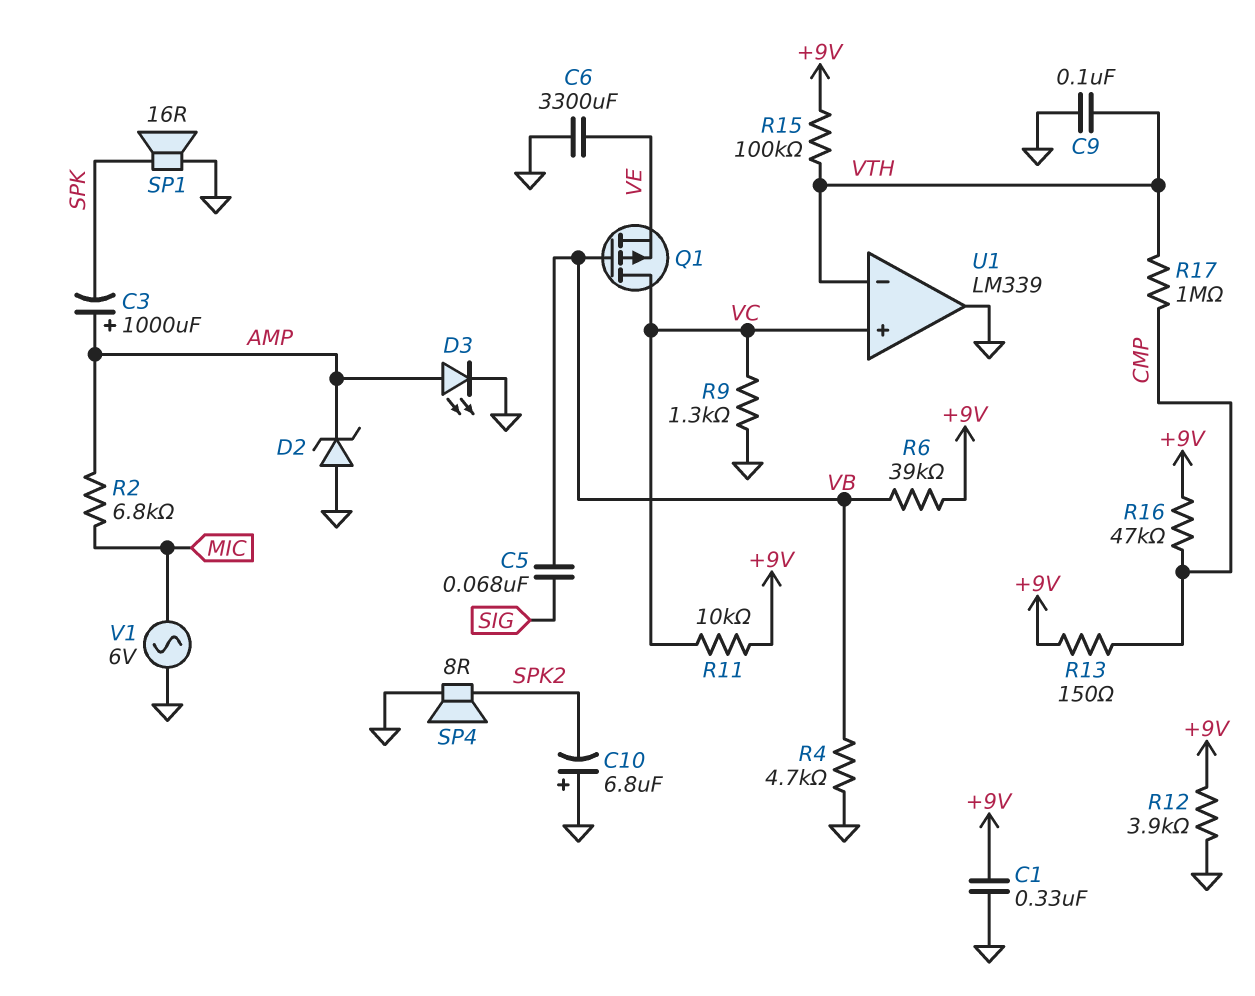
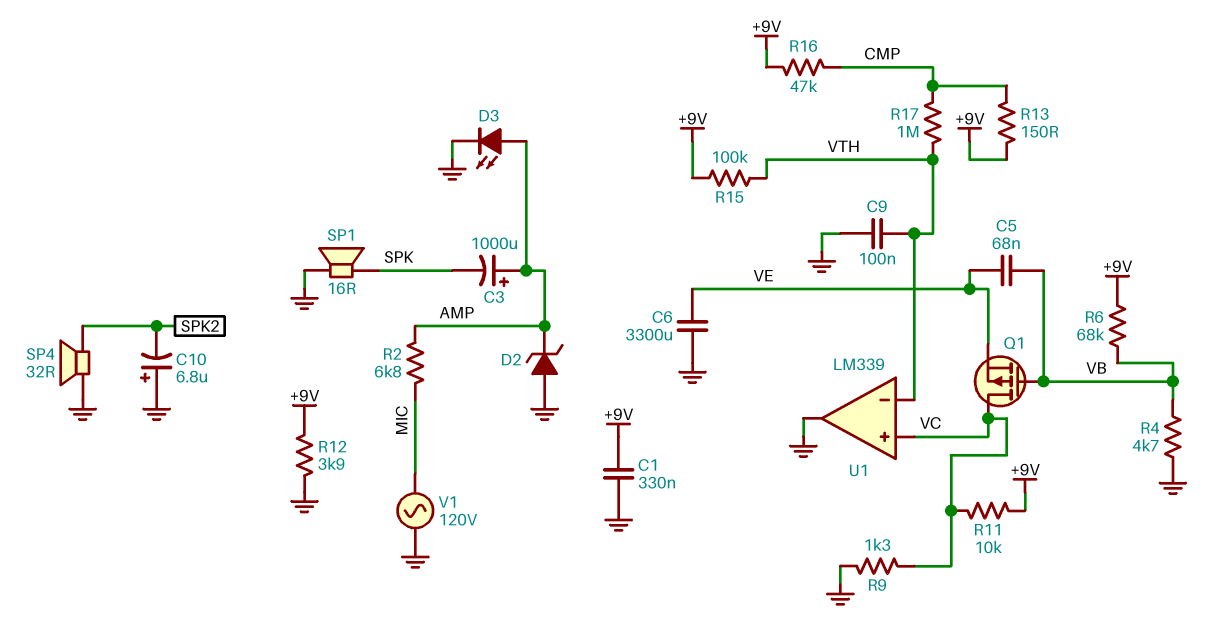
C5: 68nF (SIG, VB) -> 68nF (VB, VE)
R6: 39k (+9V, VB) -> 68k (+9V, VB)
SP4: speaker 8R (GND, SPK2) -> speaker 32R (GND, SPK2)
V1: AC 6V (GND, MIC) -> AC 120V (GND, MIC)

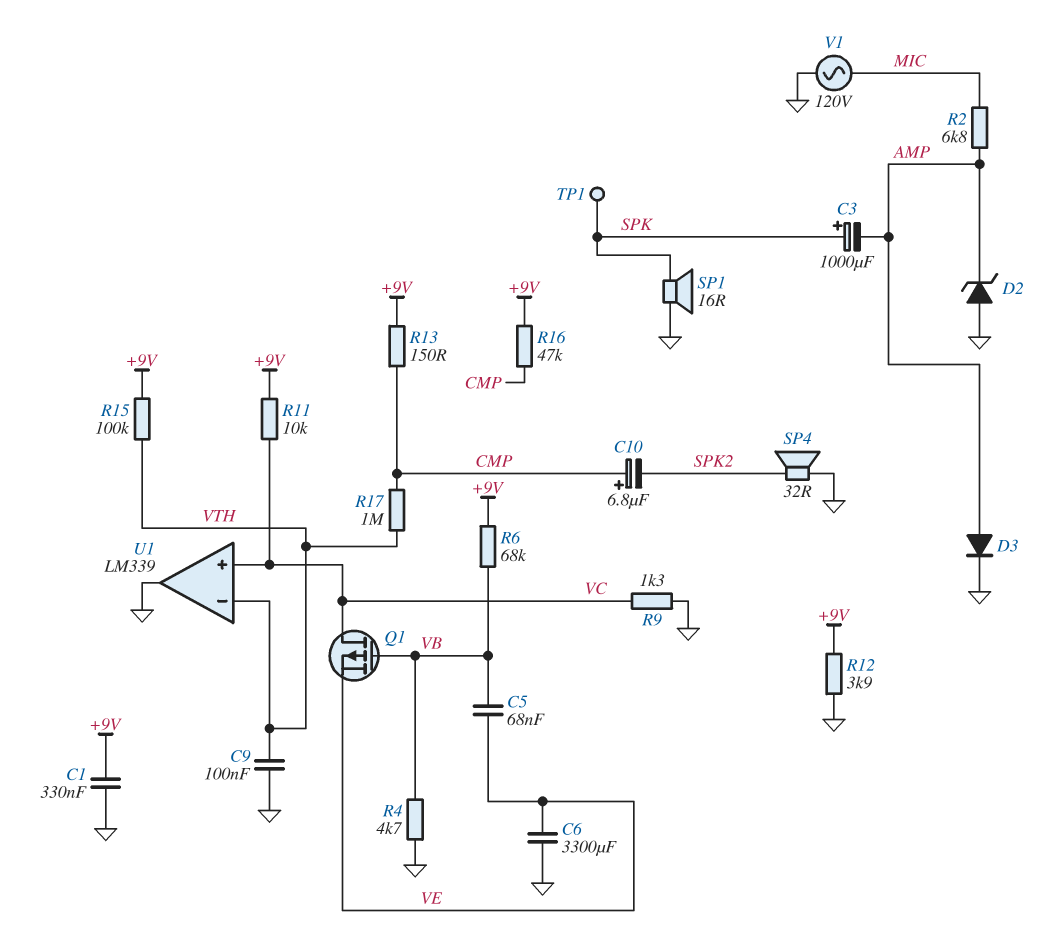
C3: 1000uF (plus AMP, minus SPK) -> 1000uF (plus SPK, minus AMP)
C10: 6.8uF (plus GND, minus SPK2) -> 6.8uF (plus CMP, minus SPK2)
D3: LED (A AMP, K GND) -> diode (A AMP, K GND)
TP1: none -> test point (SPK)

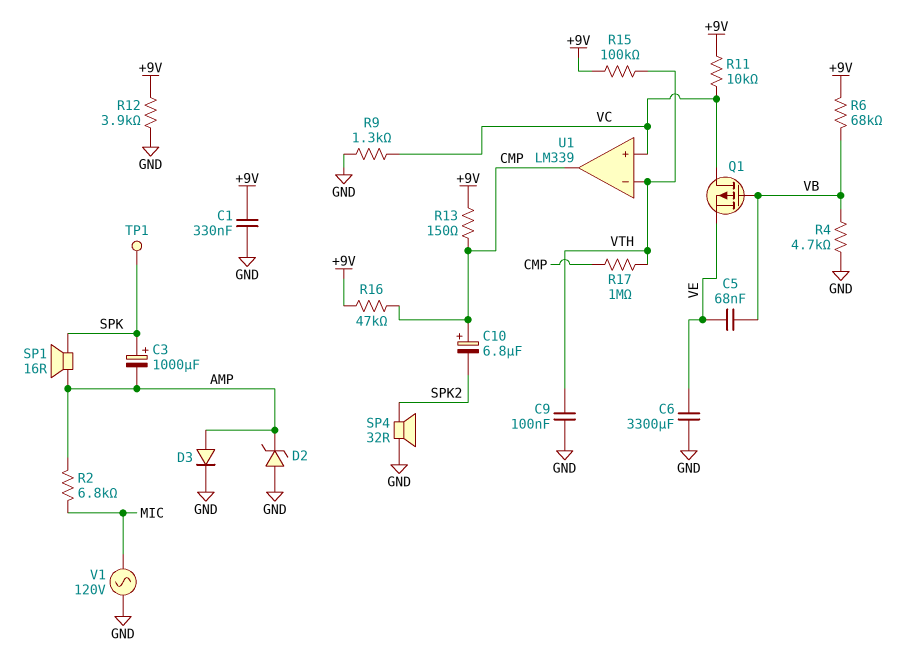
SP1: speaker 16R (GND, SPK) -> speaker 16R (AMP, SPK)
U1 pin out: GND -> CMP

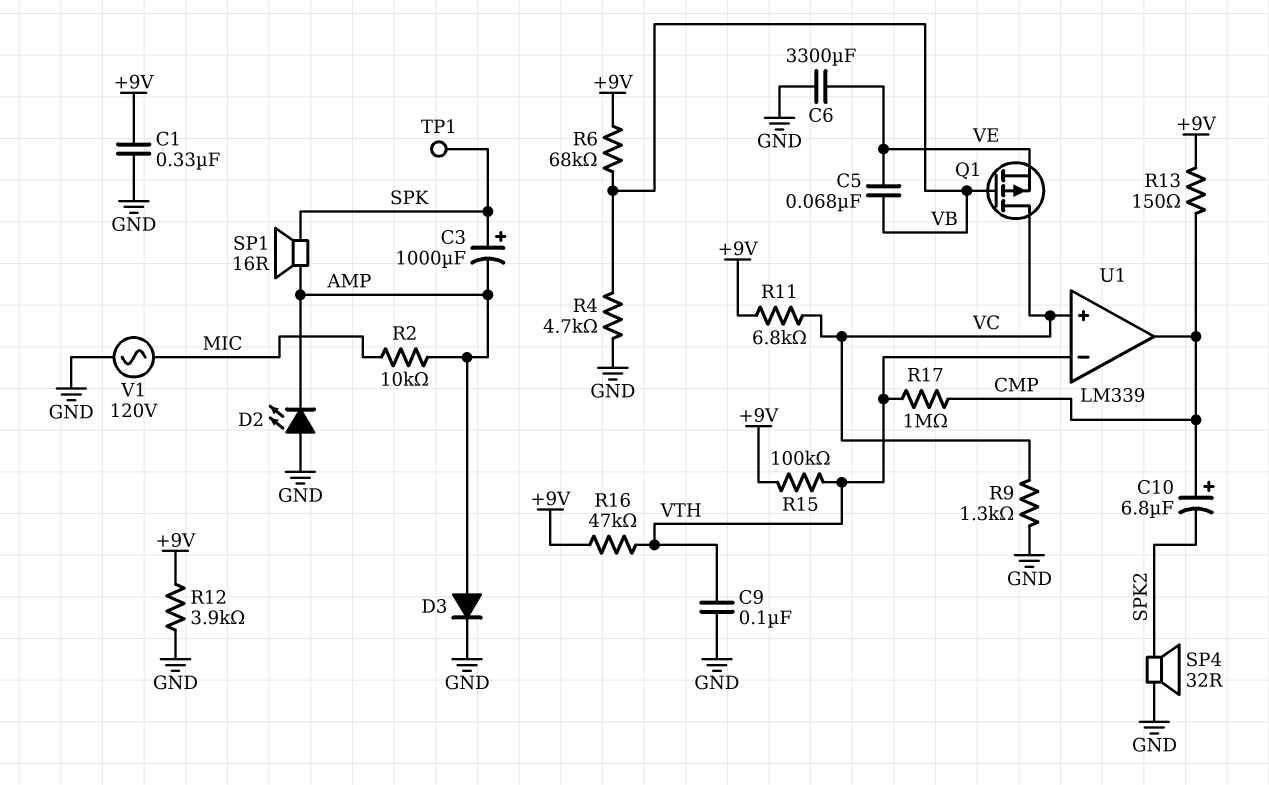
D2: zener (A GND, K AMP) -> LED (A GND, K AMP)
R2: 6.8k (AMP, MIC) -> 10k (AMP, MIC)
R11: 10k (+9V, VC) -> 6.8k (+9V, VC)
R16: 47k (+9V, CMP) -> 47k (+9V, VTH)

